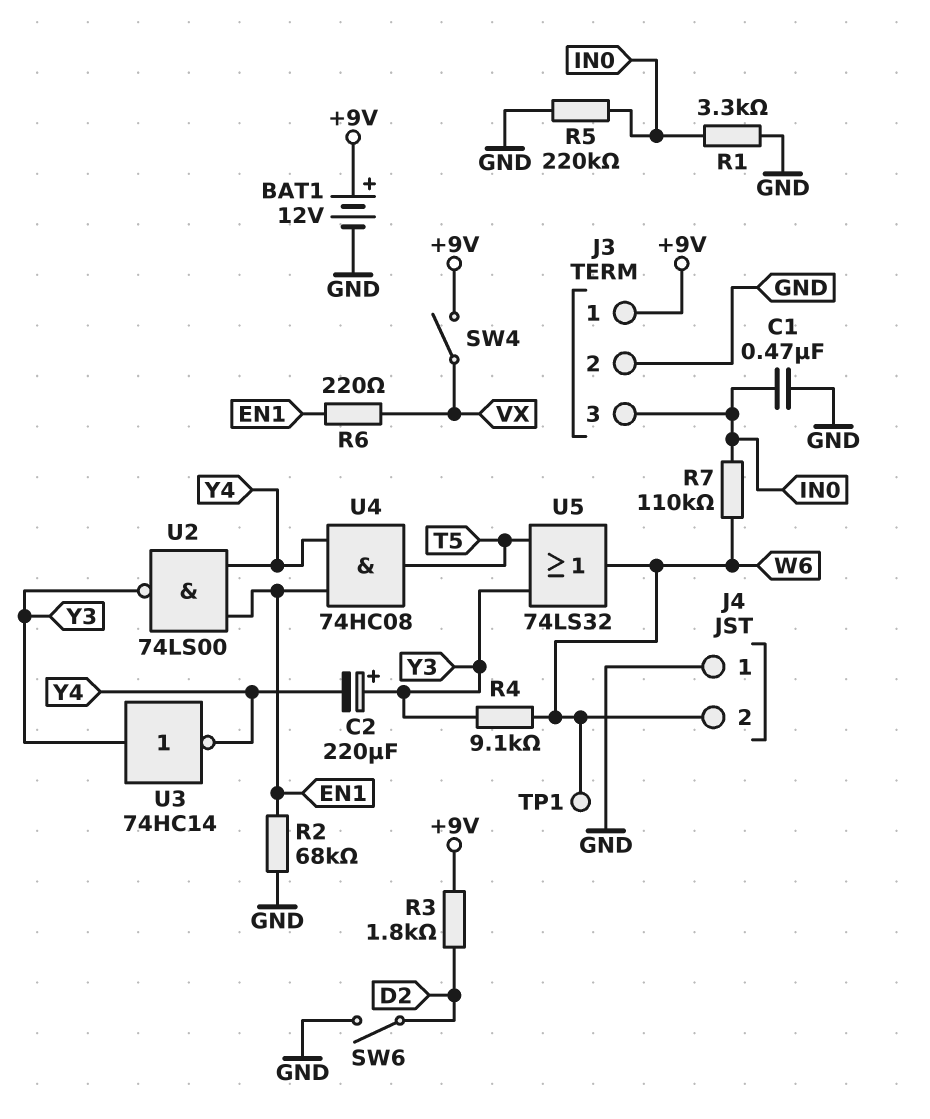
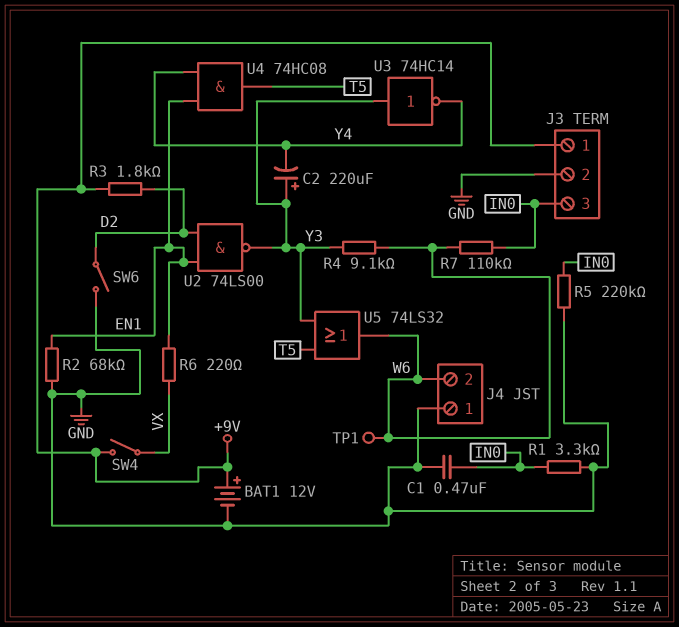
U2: NAND 74LS00 (in EN1, in Y4, out Y3) -> NAND 74LS00 (in D2, in EN1, out Y3)

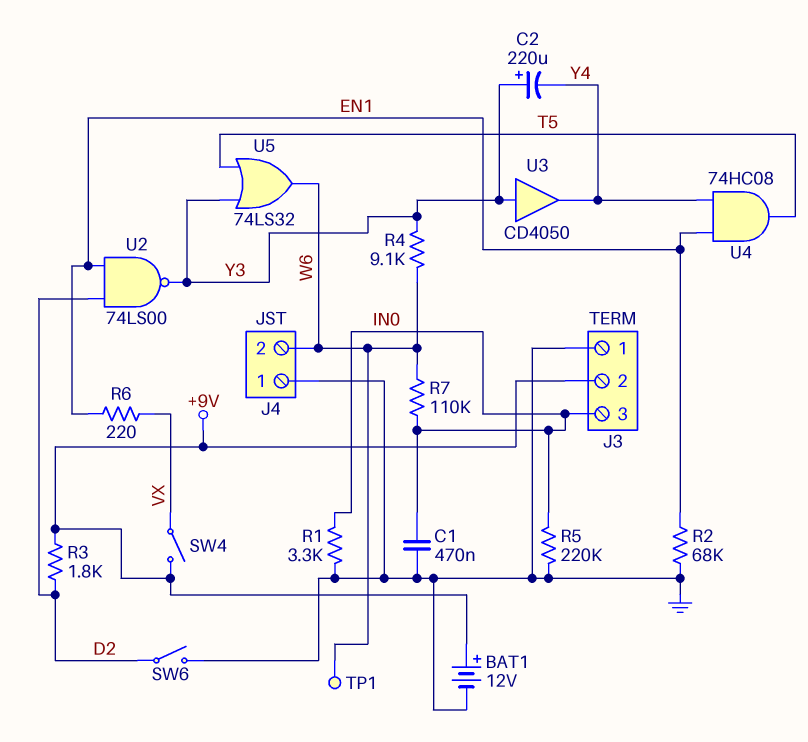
J3 pin 1: +9V -> GND
J3 pin 2: GND -> +9V
U3: NOT 74HC14 (in Y3, out Y4) -> buffer CD4050 (in Y3, out Y4)

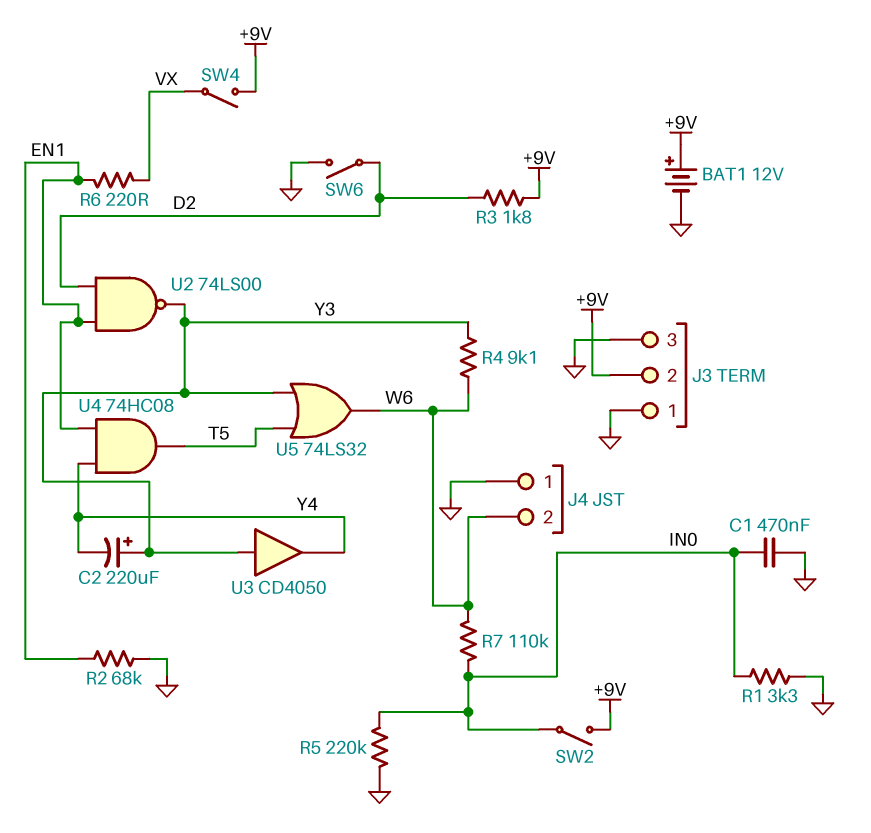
J3 pin 3: IN0 -> GND
SW2: none -> switch (+9V, IN0)
TP1: test point (W6) -> none

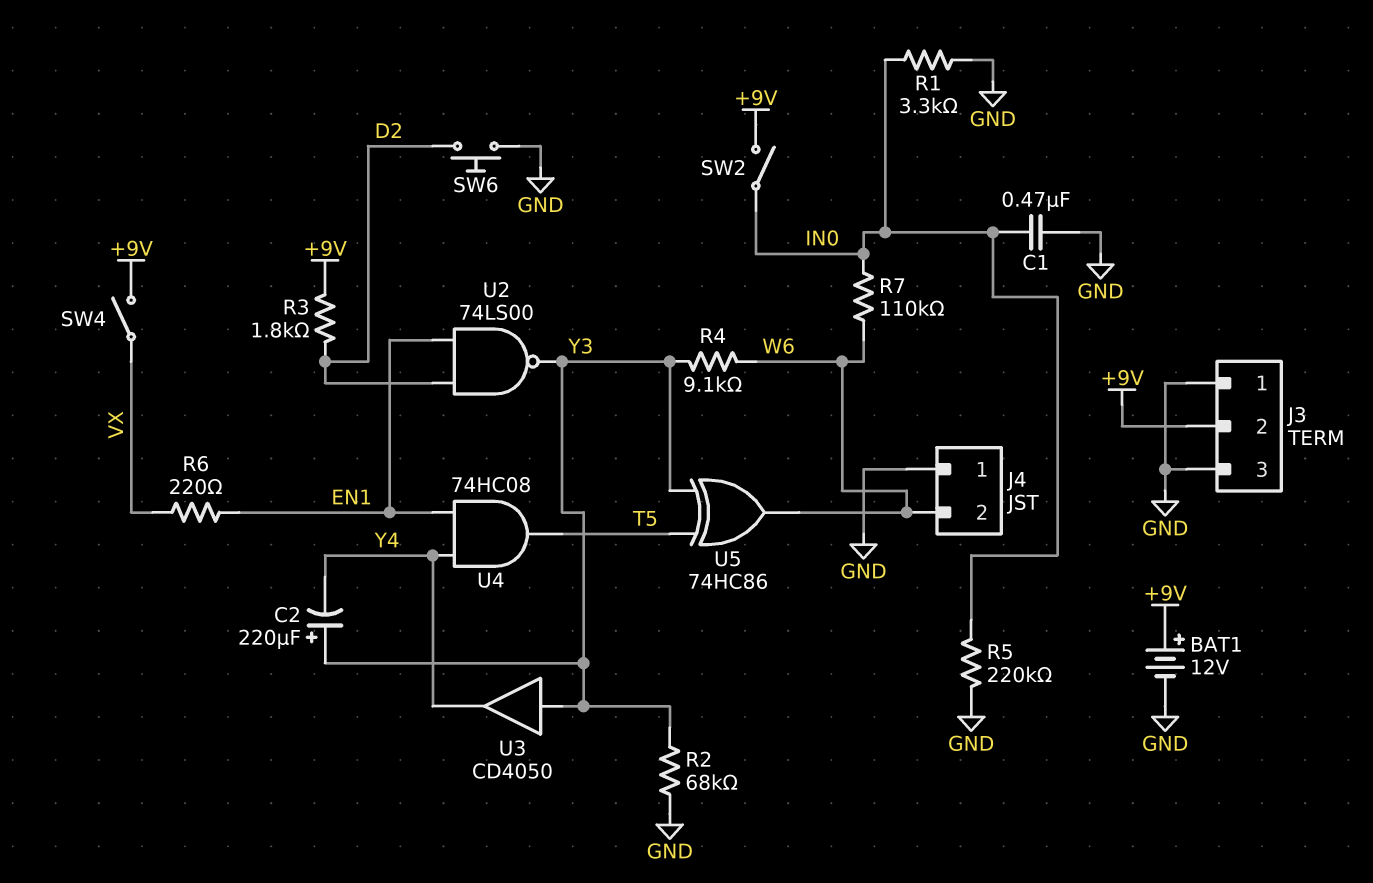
R2: 68k (EN1, GND) -> 68k (GND, Y3)
SW6: switch (D2, GND) -> button (D2, GND)
U5: OR 74LS32 (in T5, in Y3, out W6) -> XOR 74HC86 (in T5, in Y3, out W6)

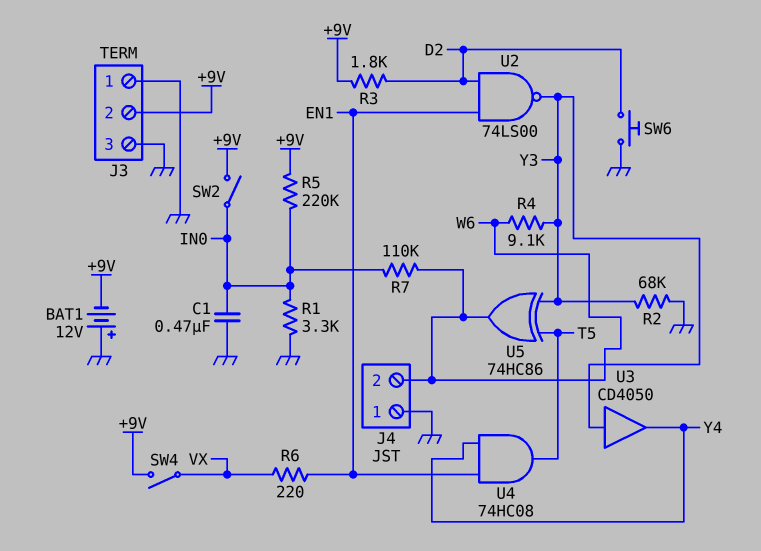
BAT1: 12V (plus +9V, minus GND) -> 12V (plus GND, minus +9V)
C2: 220uF (plus Y3, minus Y4) -> none
R5: 220k (GND, IN0) -> 220k (+9V, IN0)

